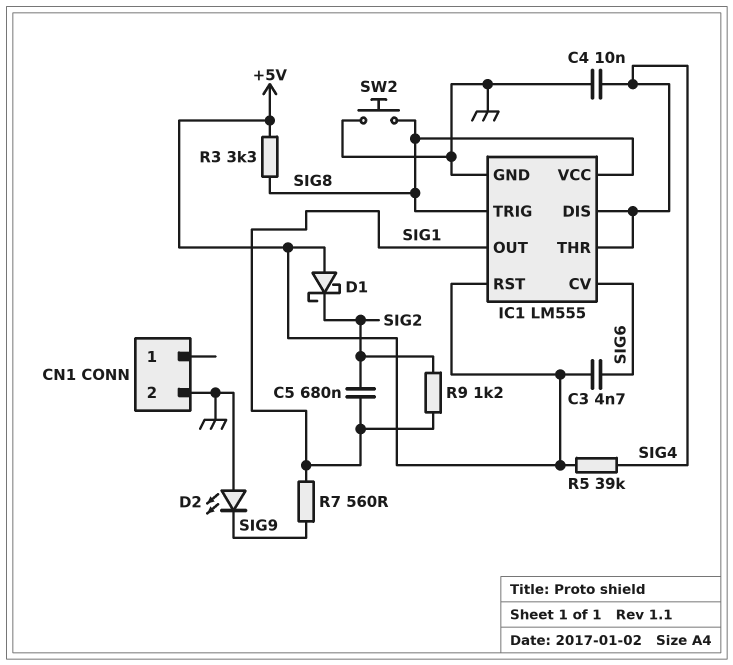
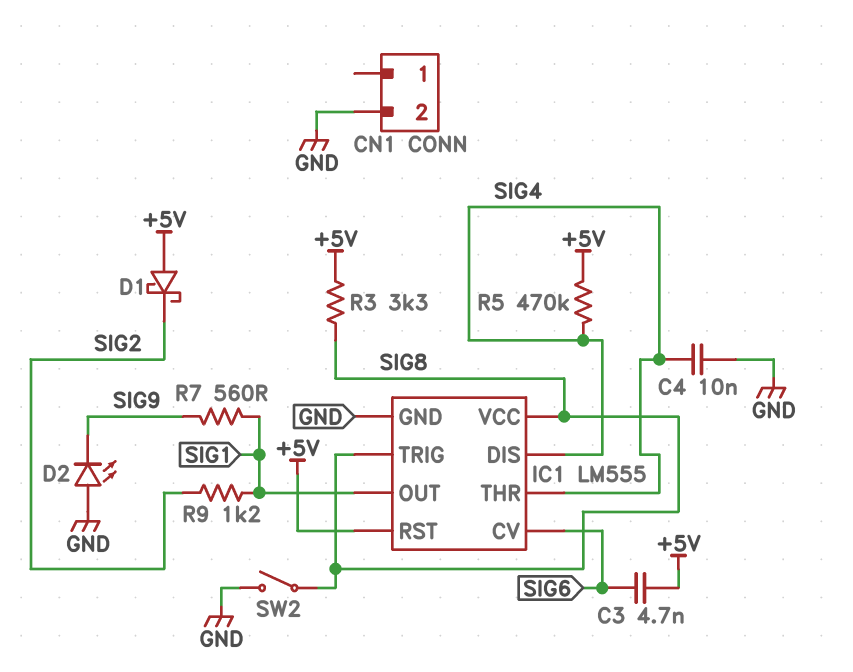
C5: 680nF (SIG1, SIG2) -> none
R5: 39k (+5V, SIG4) -> 470k (+5V, SIG4)
SW2: button (GND, SIG8) -> switch (GND, SIG8)

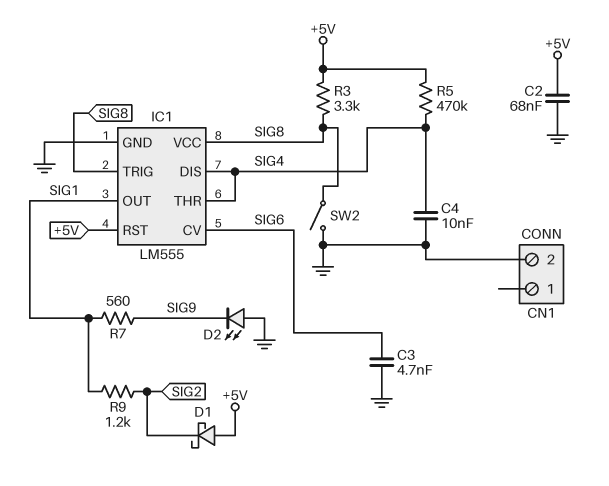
C2: none -> 68nF (+5V, GND)
C3: 4.7nF (+5V, SIG6) -> 4.7nF (GND, SIG6)

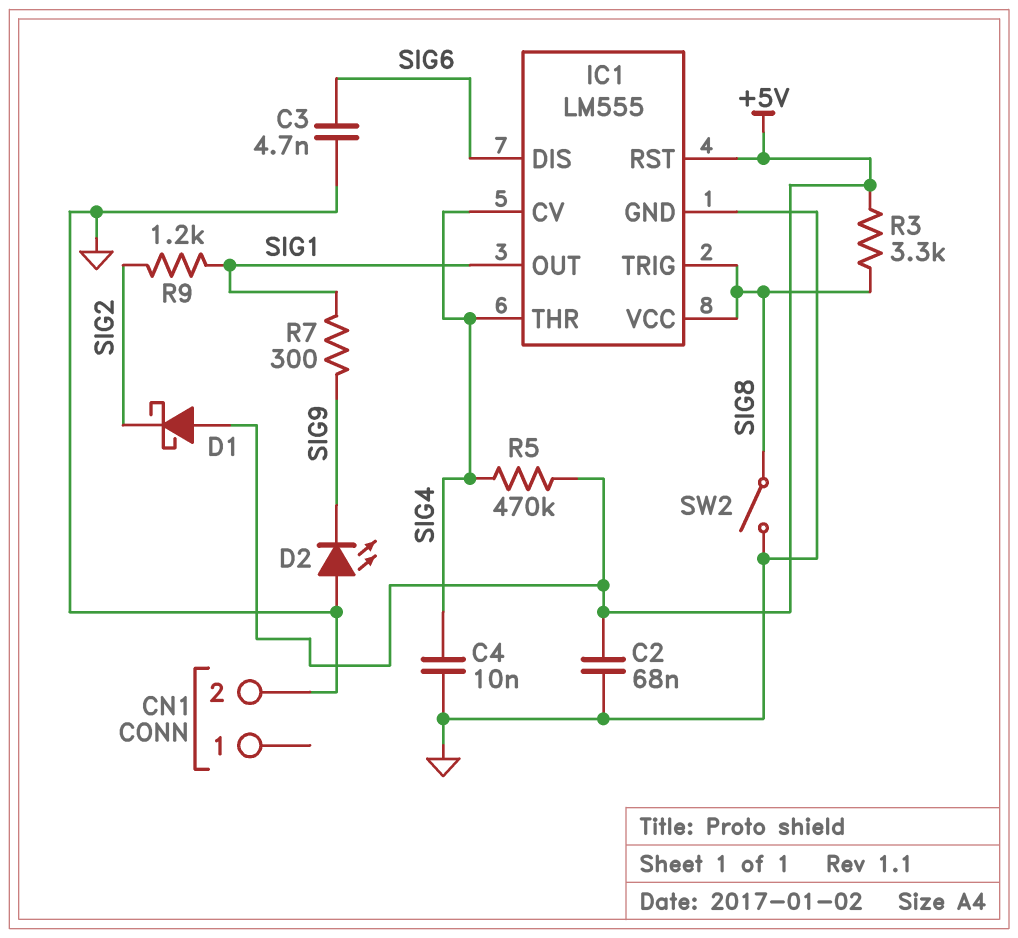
IC1 pin CV: SIG6 -> SIG4
IC1 pin DIS: SIG4 -> SIG6
R7: 560 (SIG1, SIG9) -> 300 (SIG1, SIG9)

